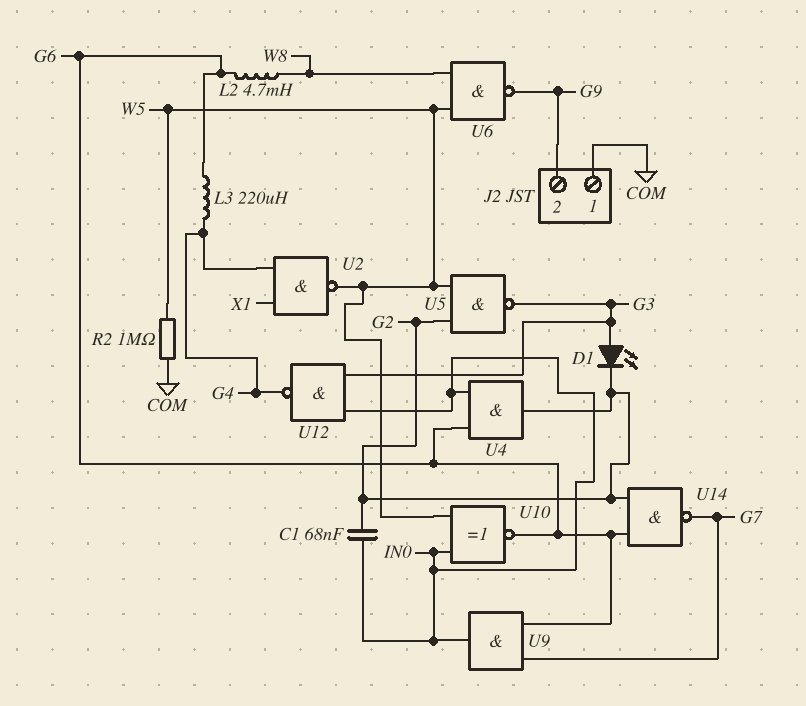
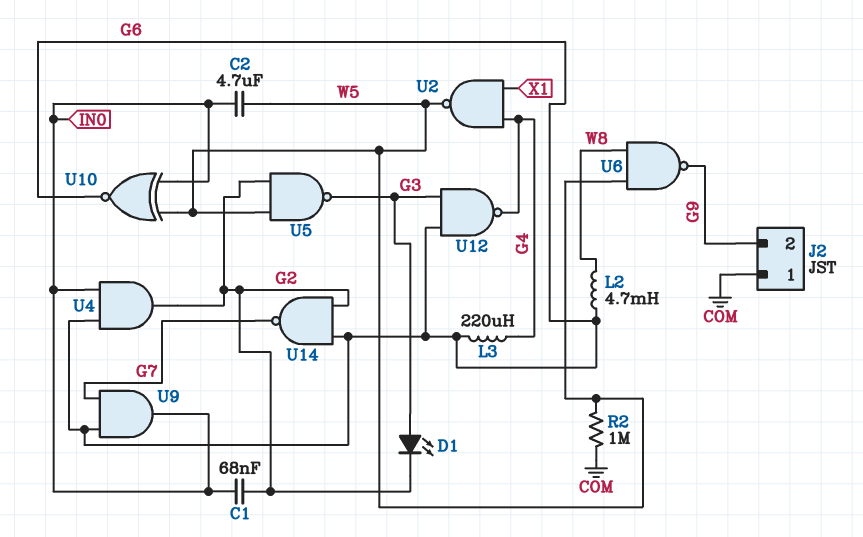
C2: none -> 4.7uF (IN0, W5)
U12: NAND (in G3, in IN0, out G4) -> NAND (in G3, in G6, out G4)

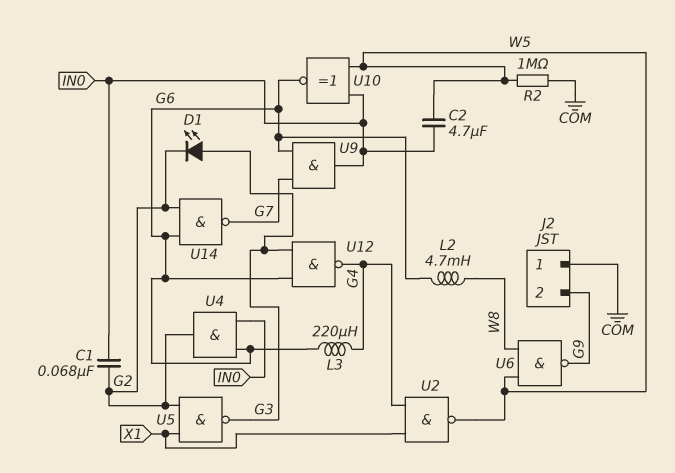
U5: NAND (in G2, in W5, out G3) -> NAND (in G2, in X1, out G3)

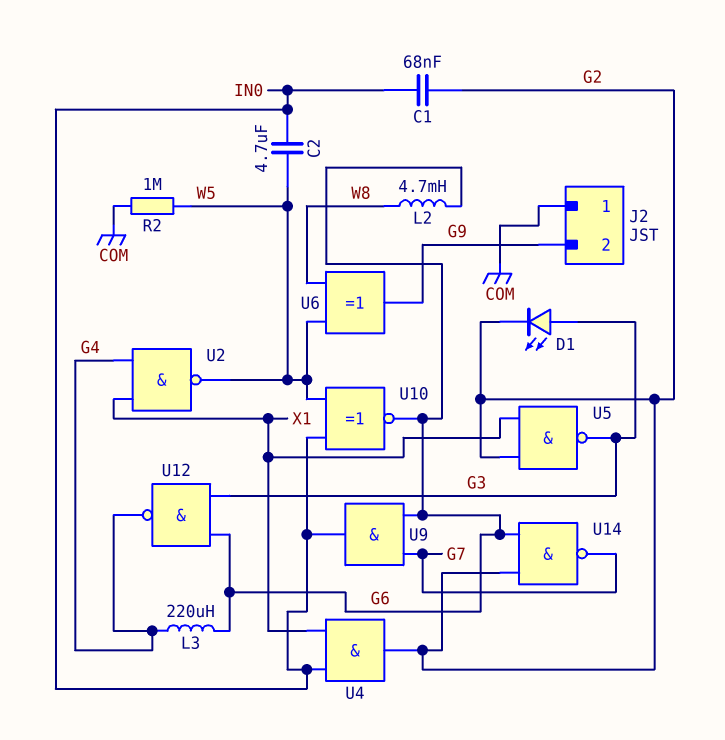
U4: AND (in G6, in IN0, out G2) -> AND (in IN0, in X1, out G2)
U6: NAND (in W5, in W8, out G9) -> XOR (in W5, in W8, out G9)

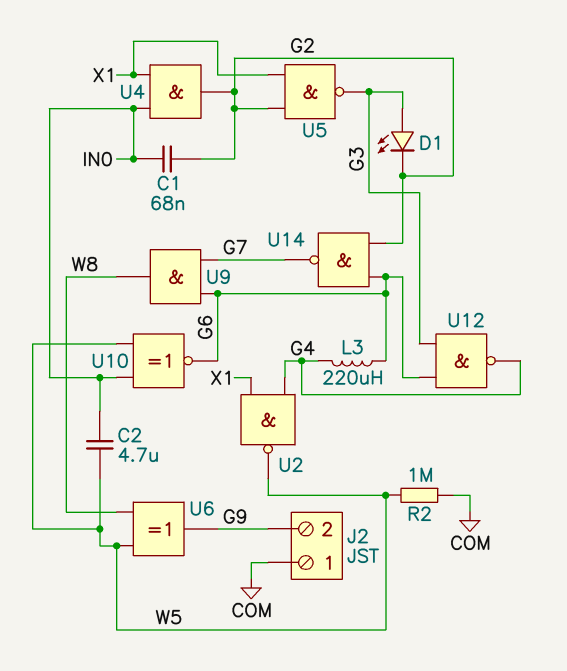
L2: 4.7mH (G6, W8) -> none
U9: AND (in G6, in G7, out IN0) -> AND (in G6, in G7, out W8)

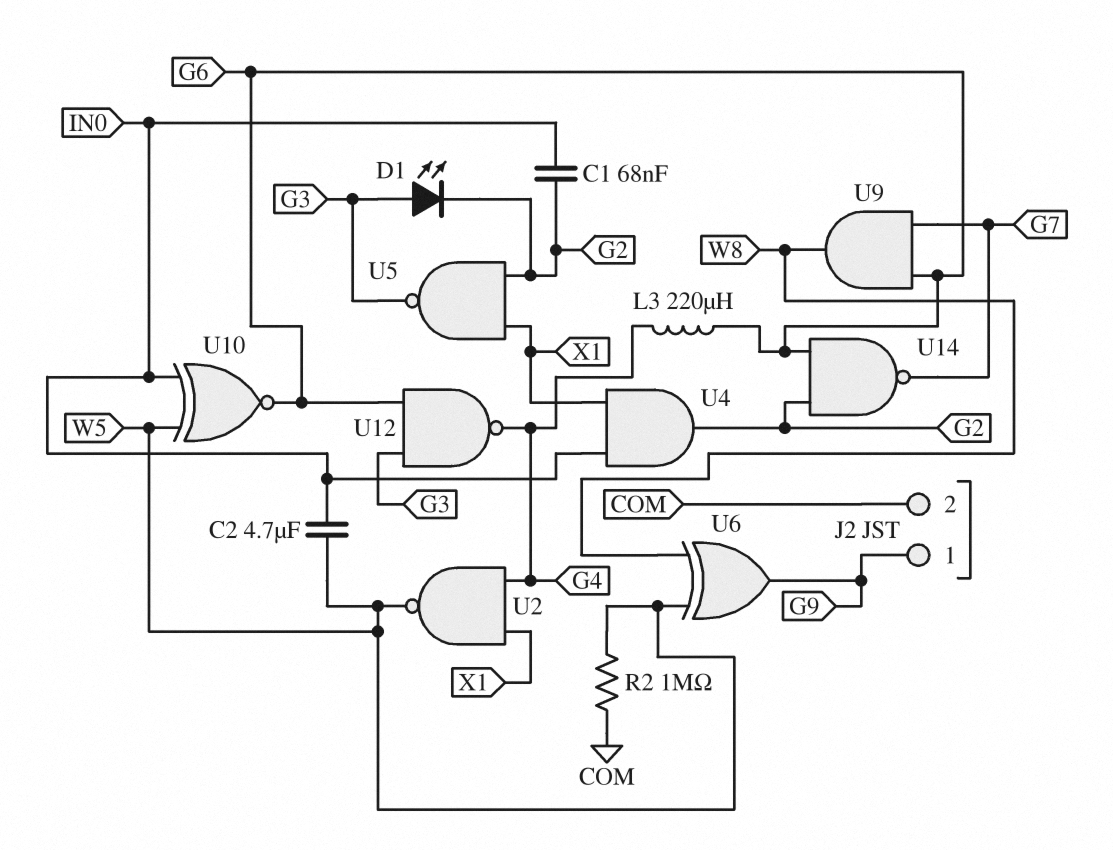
J2 pin 1: COM -> G9
J2 pin 2: G9 -> COM

